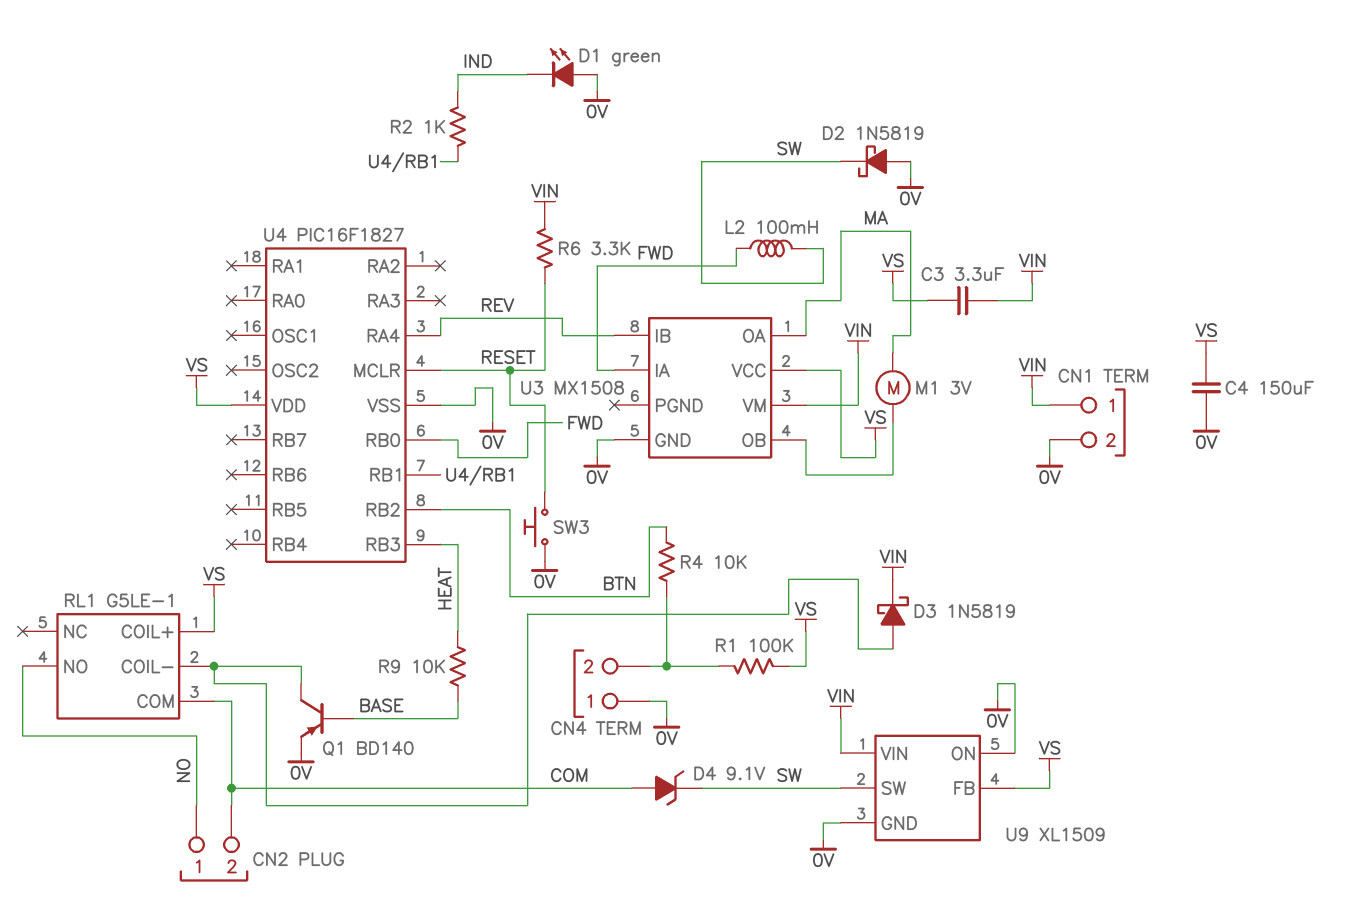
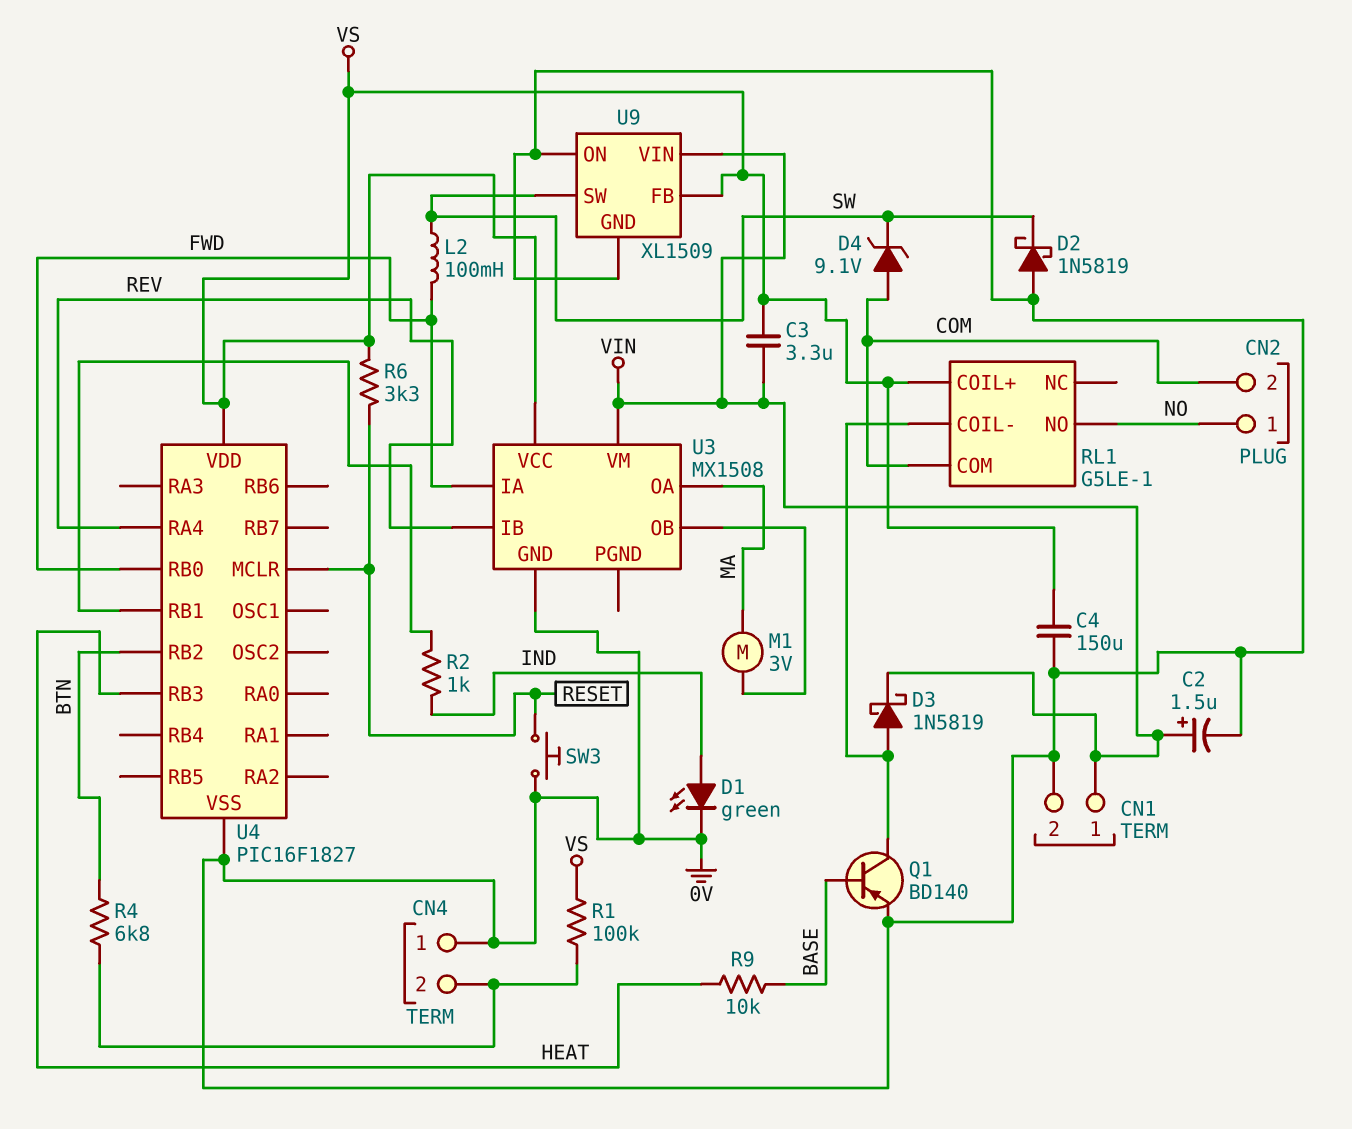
C2: none -> 1.5uF (plus VIN, minus 0V)
D1: LED green (A 0V, K IND) -> LED green (A IND, K 0V)
R4: 10k (BTN, CN4/2) -> 6.8k (BTN, CN4/2)
R6: 3.3k (RESET, VIN) -> 3.3k (RESET, VS)

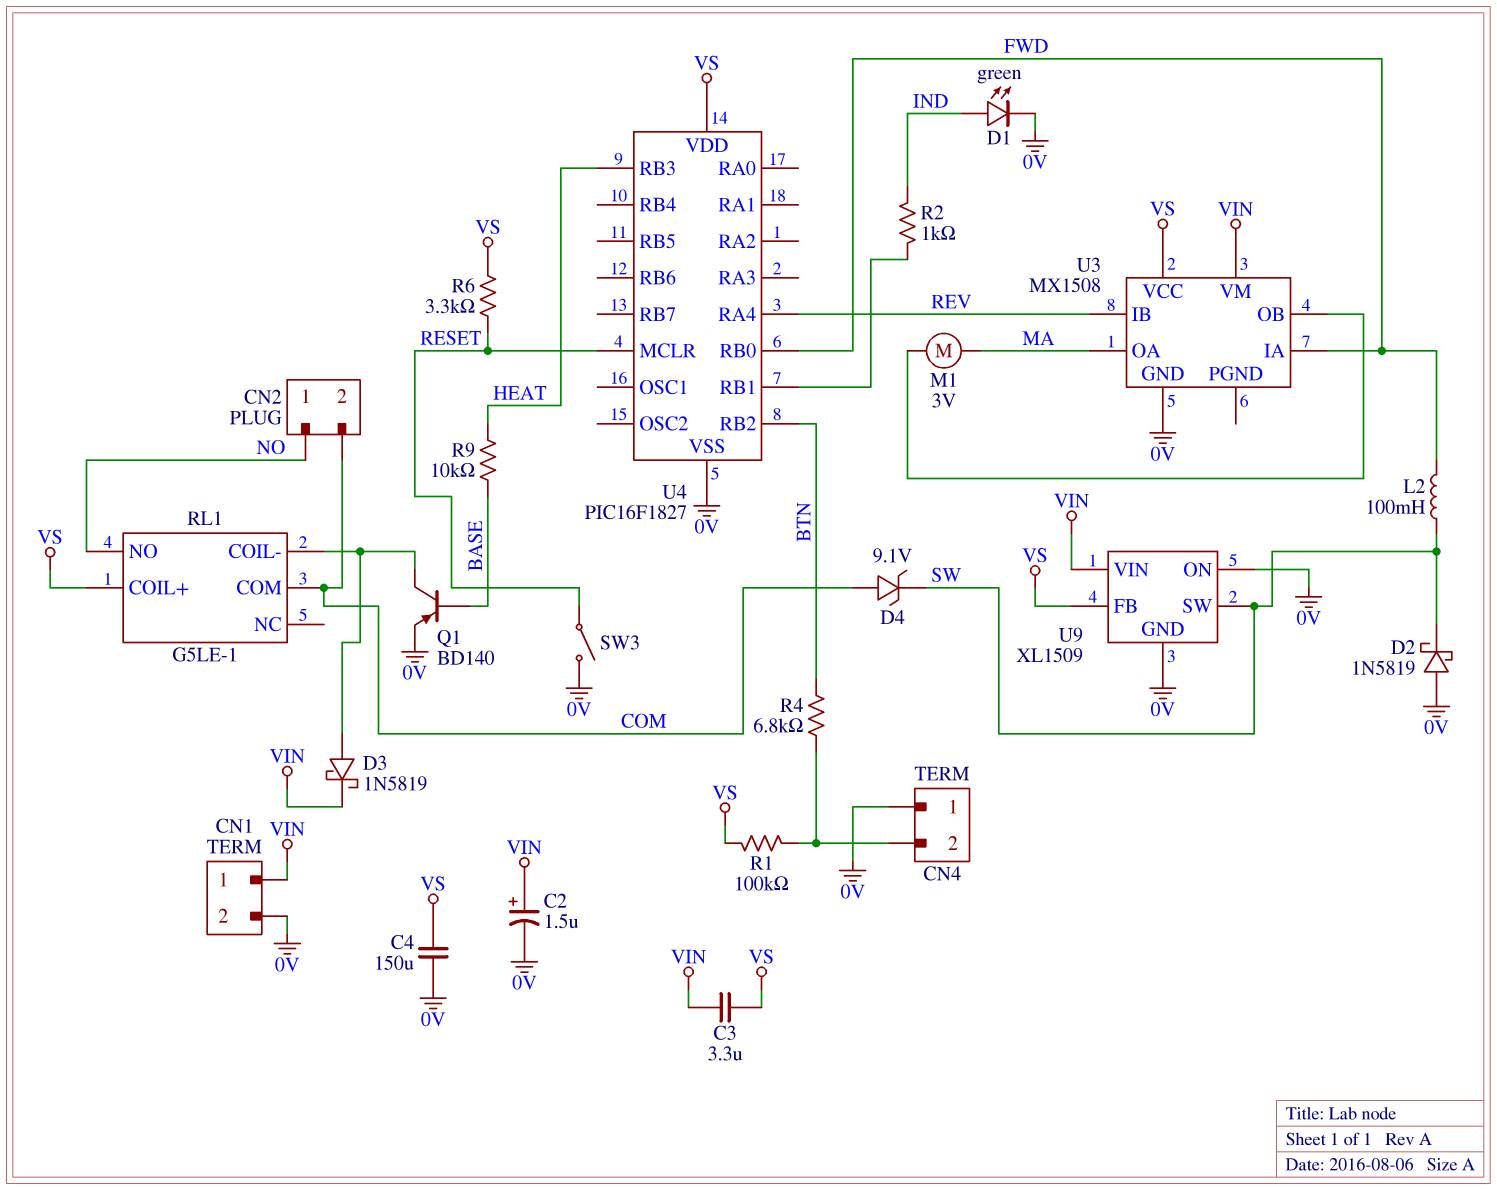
SW3: button (0V, RESET) -> switch (0V, RESET)

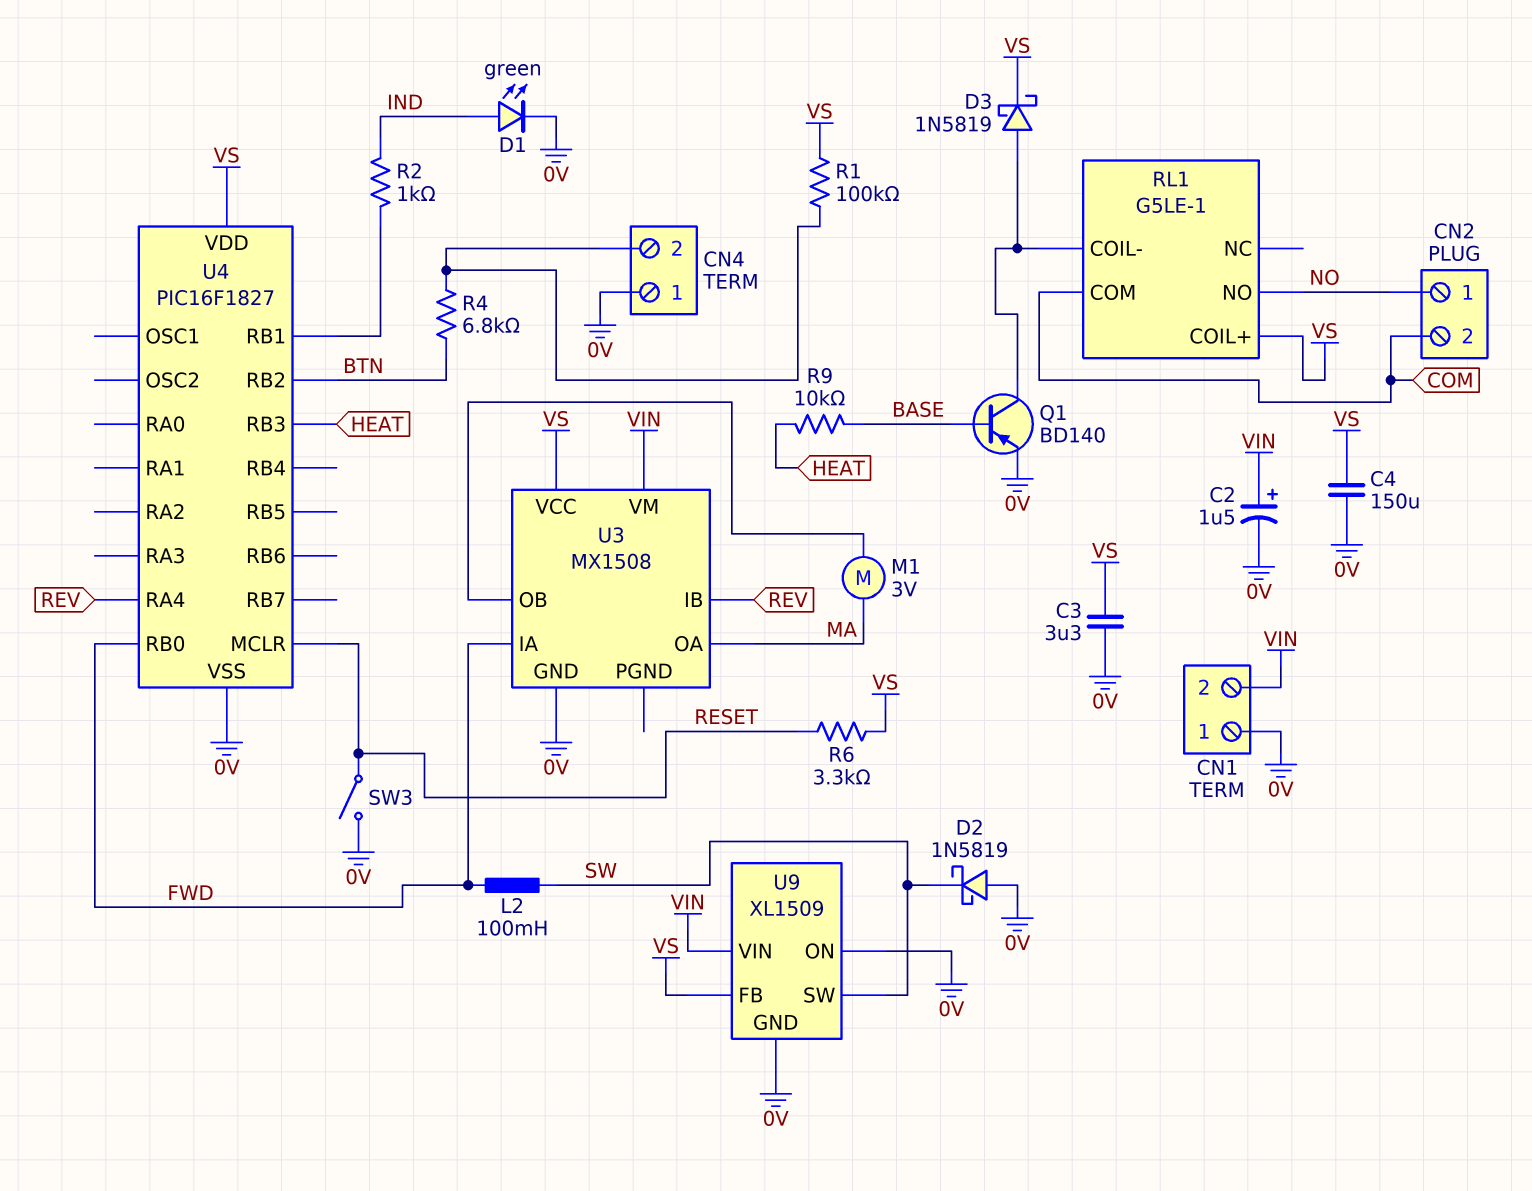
C3: 3.3uF (VIN, VS) -> 3.3uF (0V, VS)
CN1 pin 1: VIN -> 0V
CN1 pin 2: 0V -> VIN
D3: schottky 1N5819 (A RL1/COIL-, K VIN) -> schottky 1N5819 (A RL1/COIL-, K VS)
D4: zener 9.1V (A COM, K SW) -> none

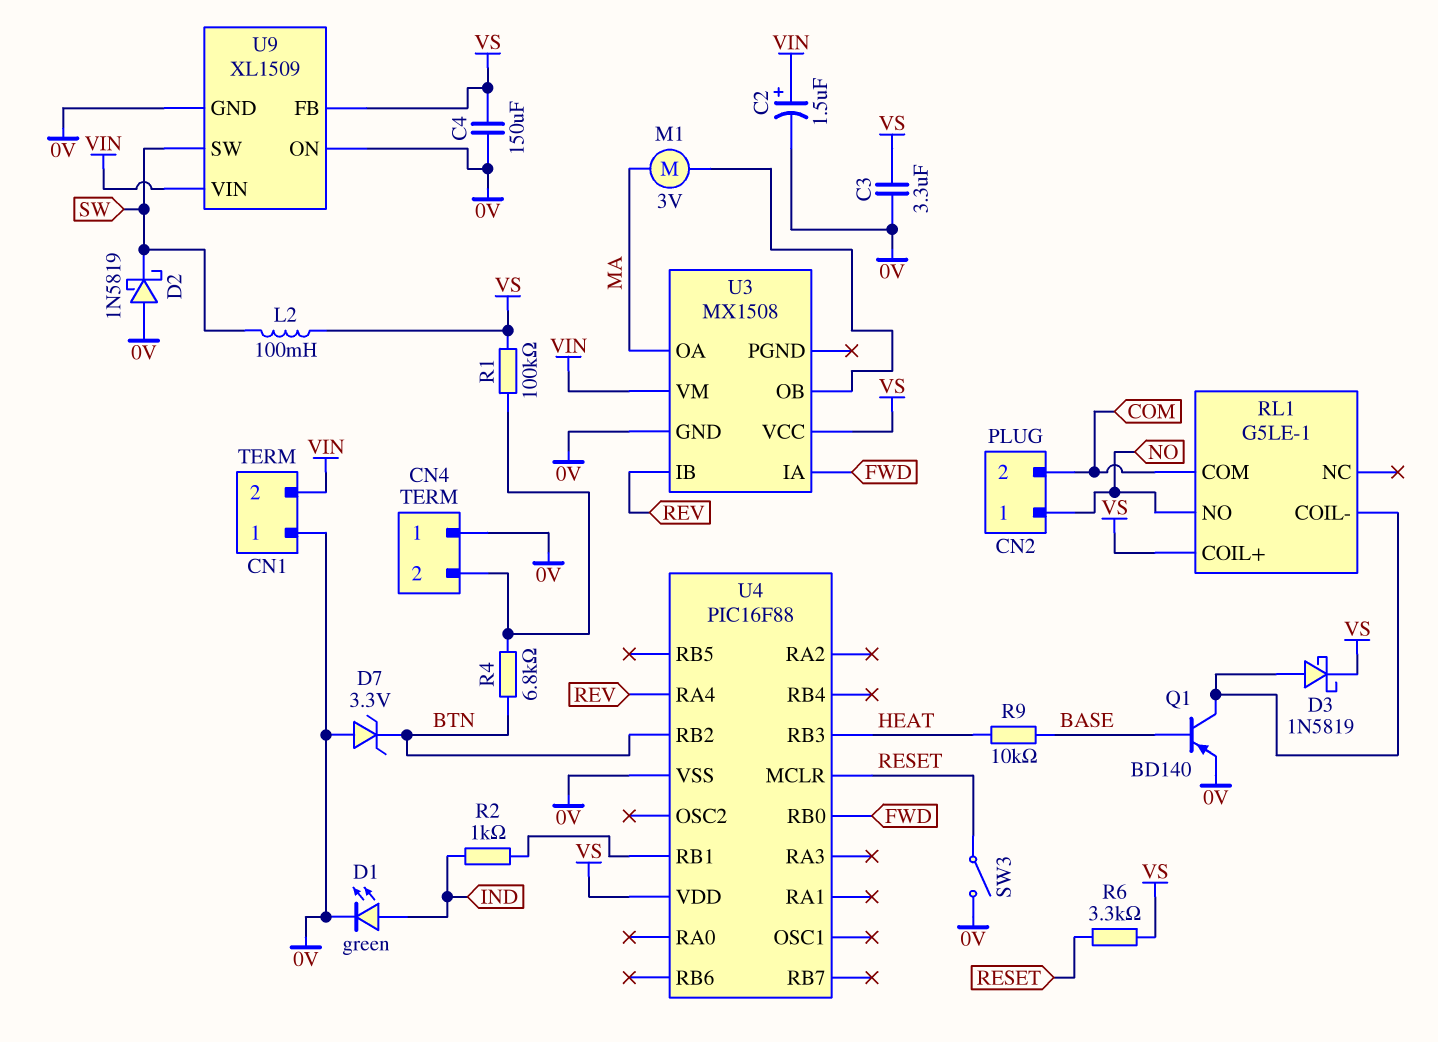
D7: none -> zener 3.3V (A 0V, K BTN)
L2: 100mH (FWD, SW) -> 100mH (SW, VS)
U4: PIC16F1827 -> PIC16F88

